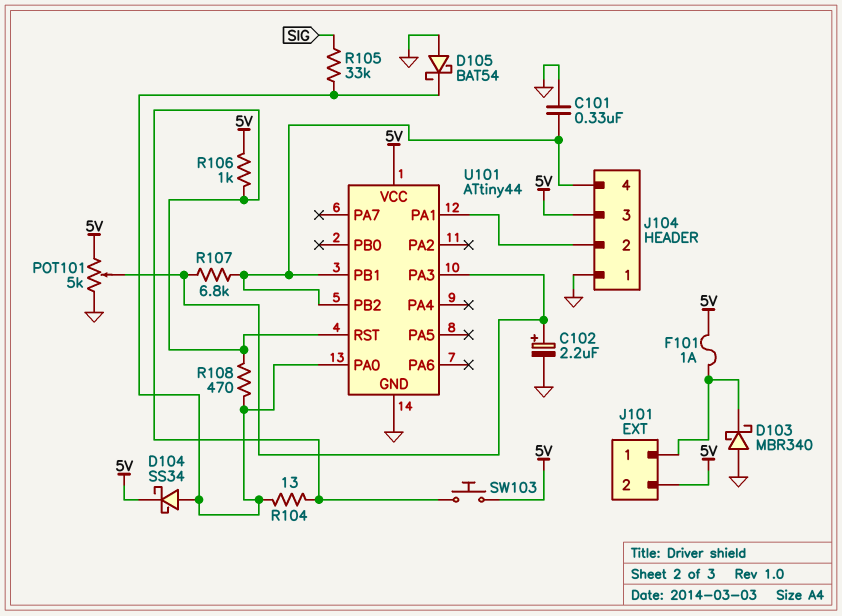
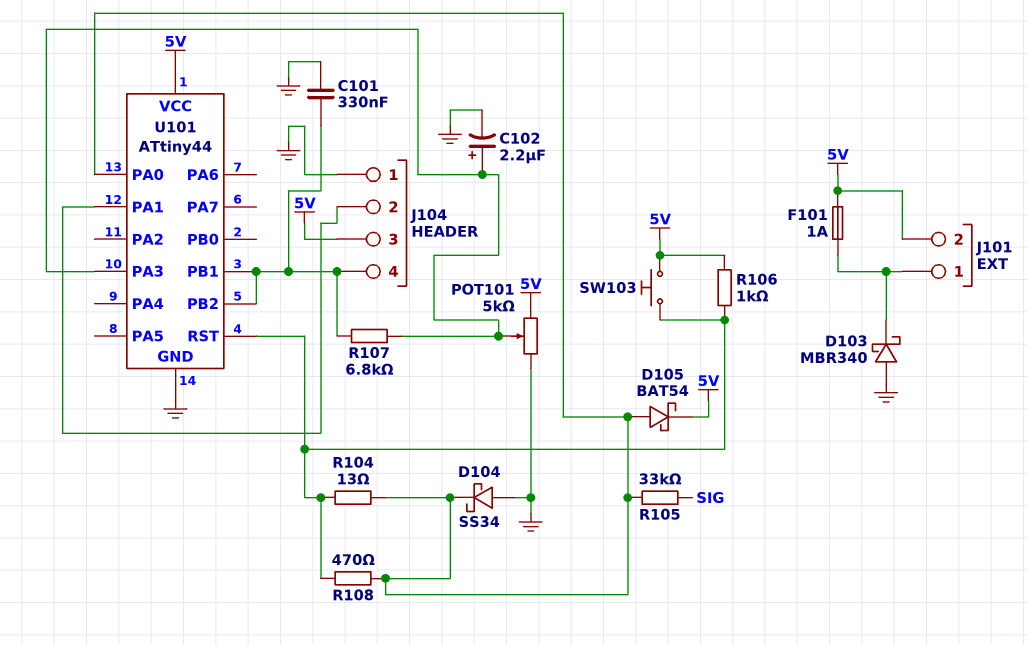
D104: schottky SS34 (A U101/PA0, K 5V) -> schottky SS34 (A GND, K U101/PA0)
D105: schottky BAT54 (A GND, K U101/PA0) -> schottky BAT54 (A U101/PA0, K 5V)

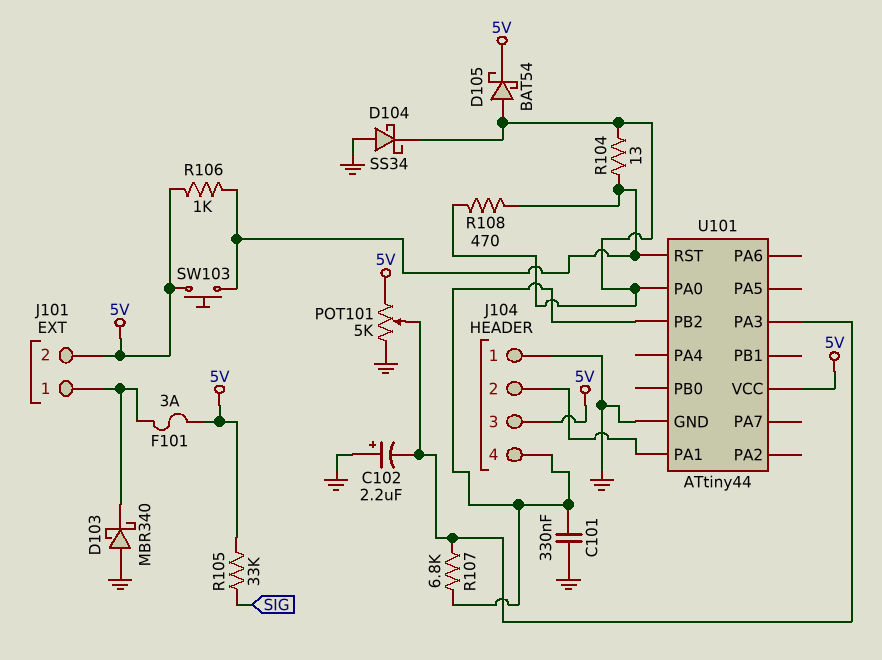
C102: 2.2uF (plus U101/PA3, minus GND) -> 2.2uF (plus GND, minus U101/PA3)
F101: 1A (5V, J101/1) -> 3A (5V, J101/1)
R105: 33k (SIG, U101/PA0) -> 33k (5V, SIG)
U101 pin PB1: J104/4 -> none

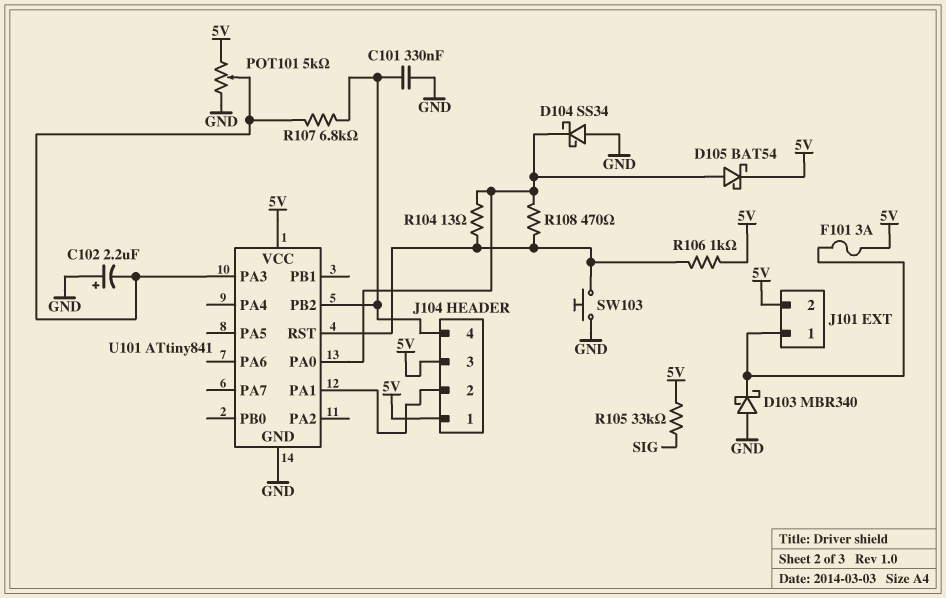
J104 pin 1: GND -> 5V
SW103: button (5V, U101/RST) -> button (GND, U101/RST)
U101: ATtiny44 -> ATtiny841

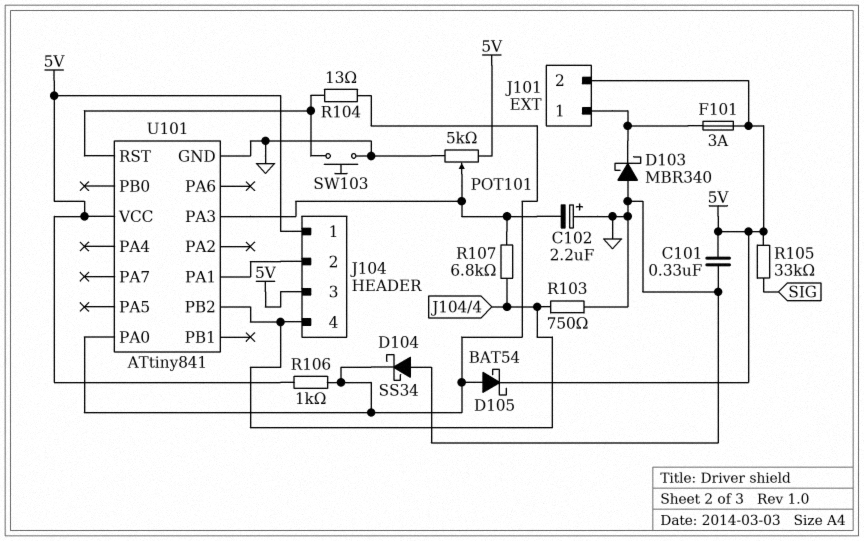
C101: 330nF (GND, J104/4) -> 330nF (5V, GND)
R103: none -> 750 (GND, J104/4)
R106: 1k (5V, U101/RST) -> 1k (5V, U101/PA0)
R108: 470 (U101/PA0, U101/RST) -> none

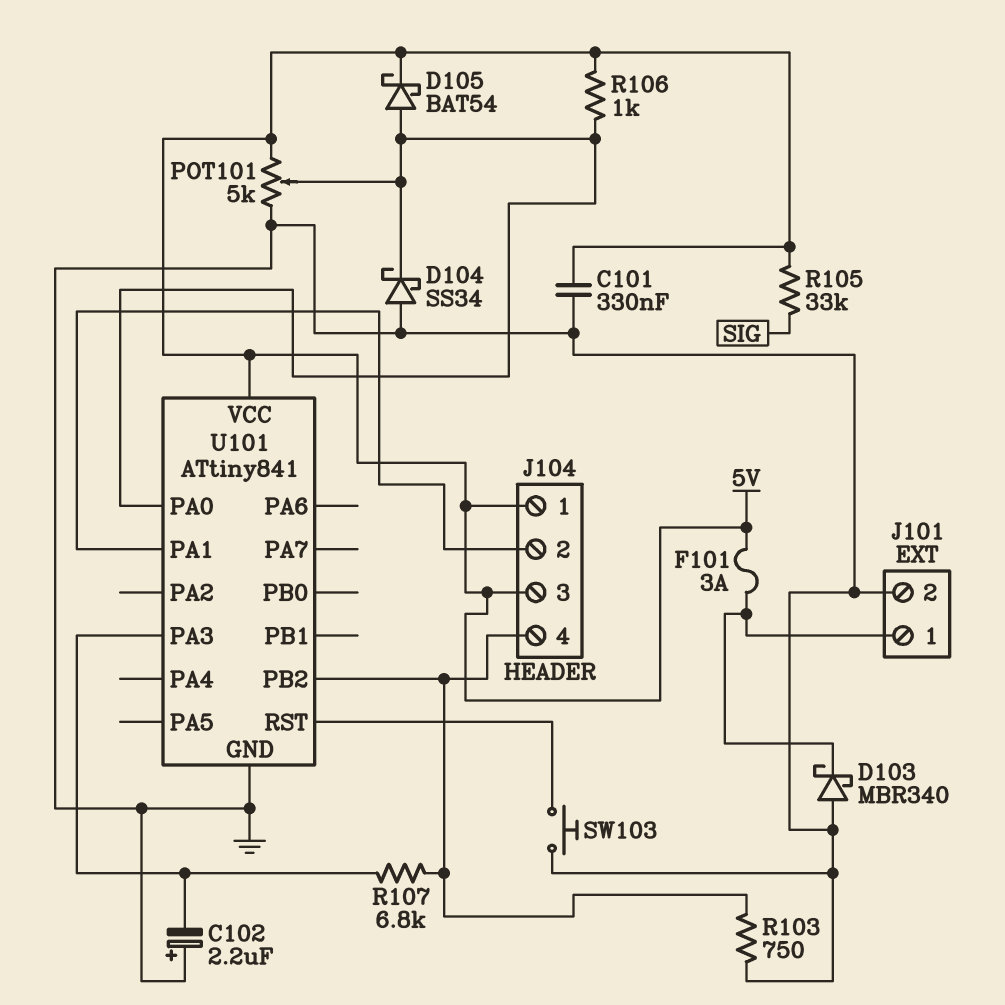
J101 pin 2: 5V -> GND
POT101: 5k (5V, GND, wiper U101/PA3) -> 5k (5V, GND, wiper U101/PA0)
R104: 13 (U101/PA0, U101/RST) -> none

